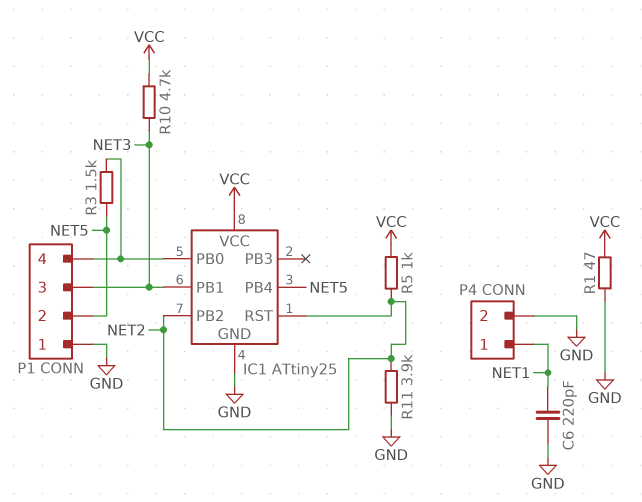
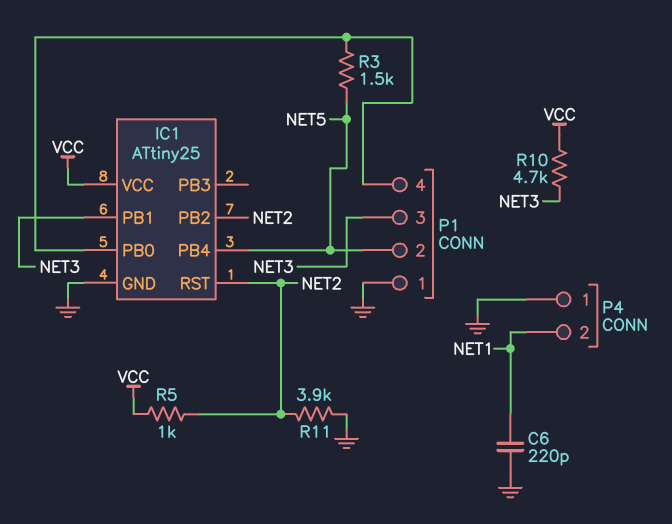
P4 pin 1: NET1 -> GND
P4 pin 2: GND -> NET1
R1: 47 (GND, VCC) -> none

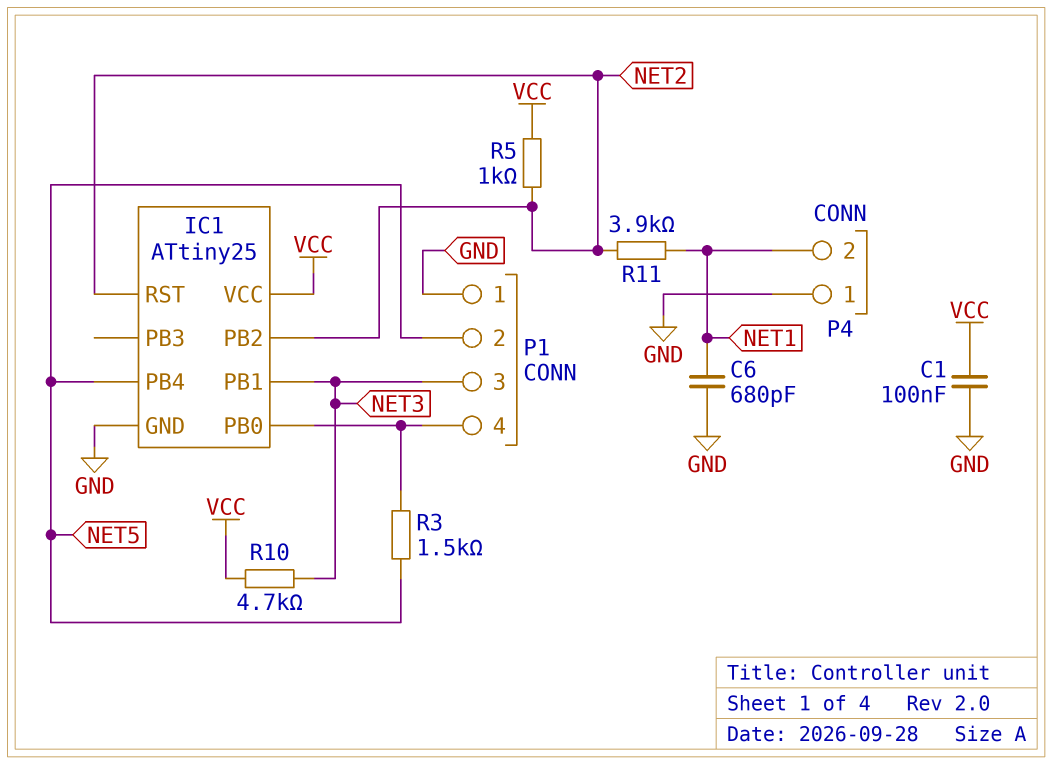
C1: none -> 100nF (GND, VCC)
C6: 220pF (GND, NET1) -> 680pF (GND, NET1)
R11: 3.9k (GND, NET2) -> 3.9k (NET1, NET2)

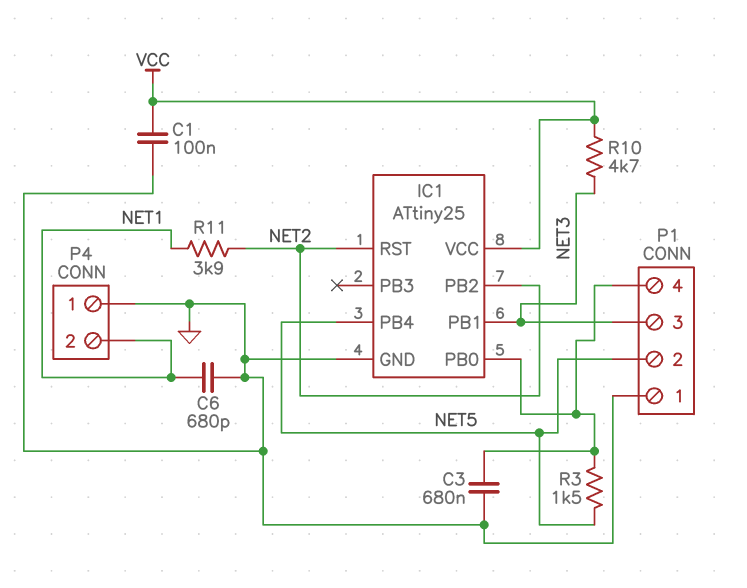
C3: none -> 680nF (GND, IC1/PB0)
R5: 1k (NET2, VCC) -> none

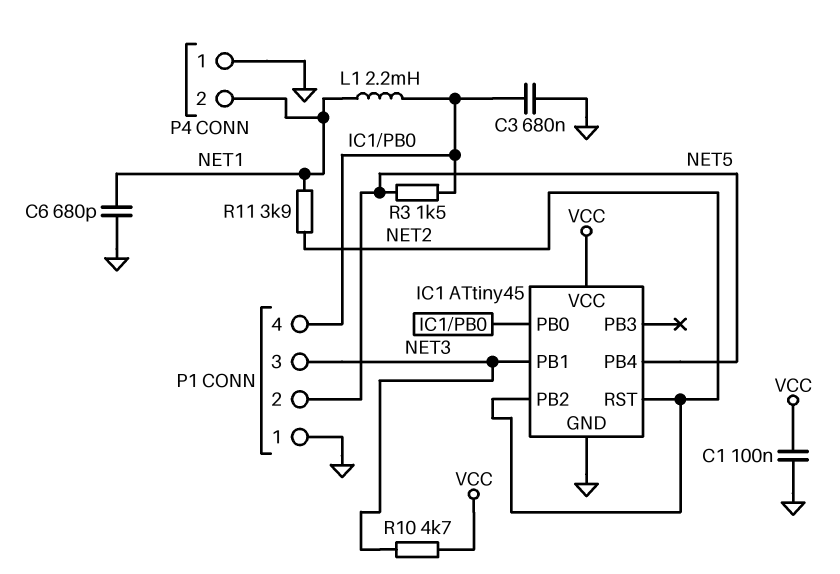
IC1: ATtiny25 -> ATtiny45
L1: none -> 2.2mH (IC1/PB0, NET1)

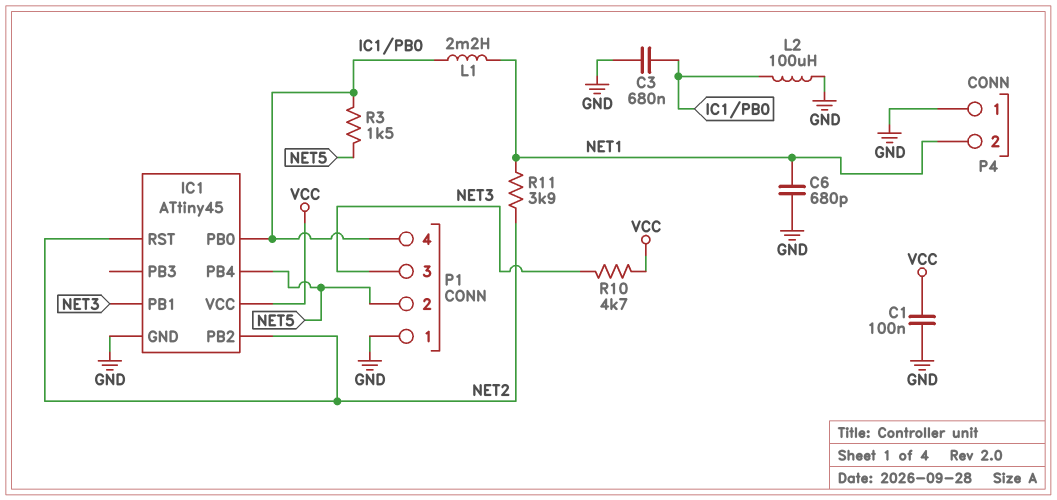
L2: none -> 100uH (GND, IC1/PB0)

